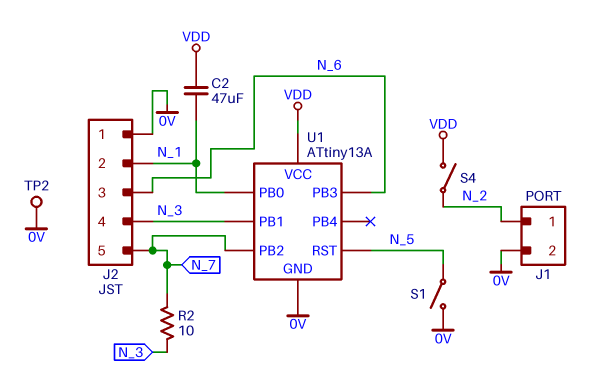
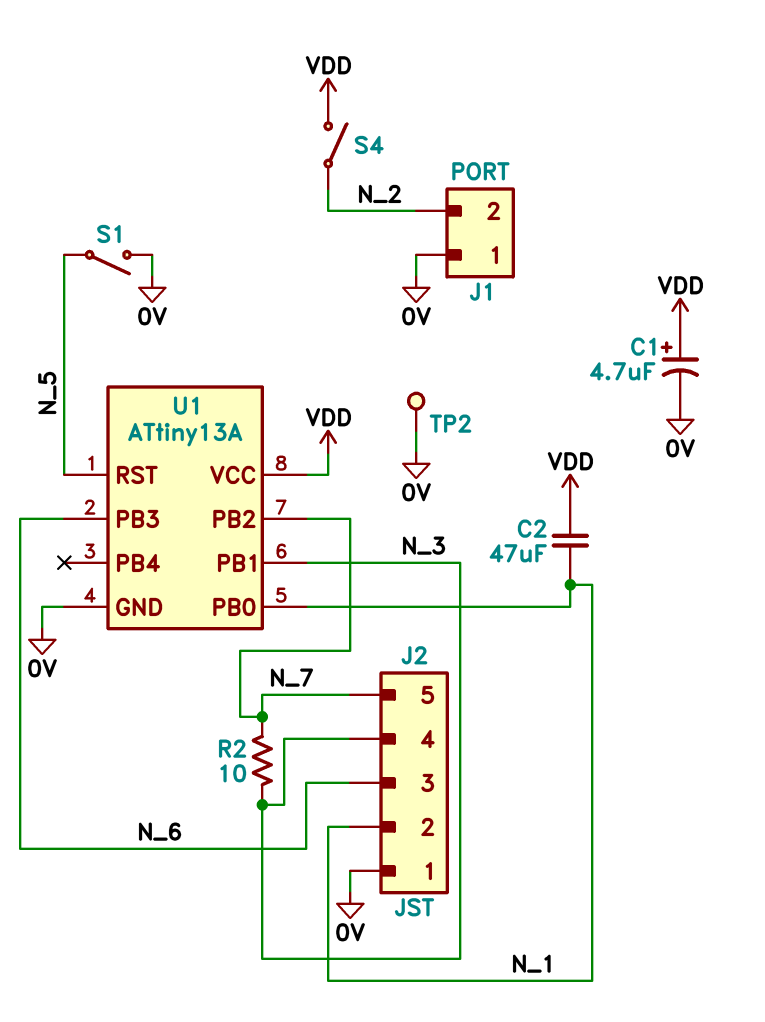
C1: none -> 4.7uF (plus VDD, minus 0V)
J1 pin 1: N_2 -> 0V
J1 pin 2: 0V -> N_2

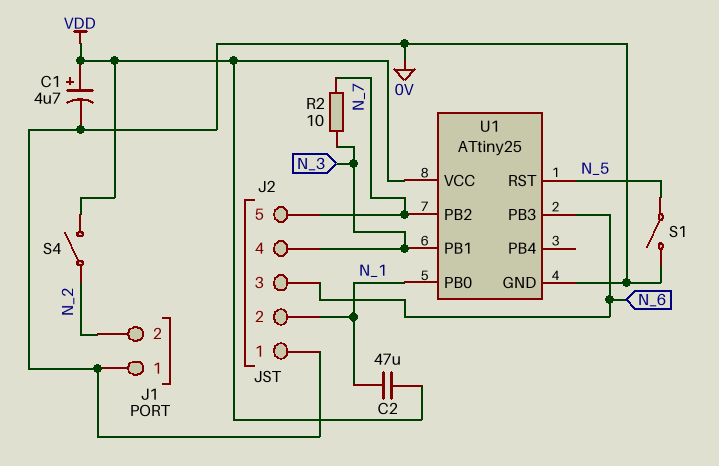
TP2: test point (0V) -> none
U1: ATtiny13A -> ATtiny25

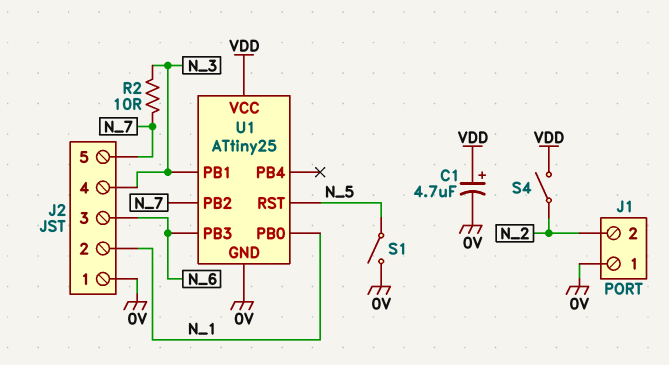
C2: 47uF (N_1, VDD) -> none

